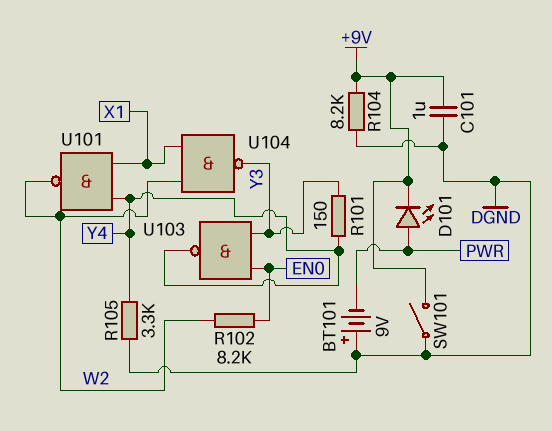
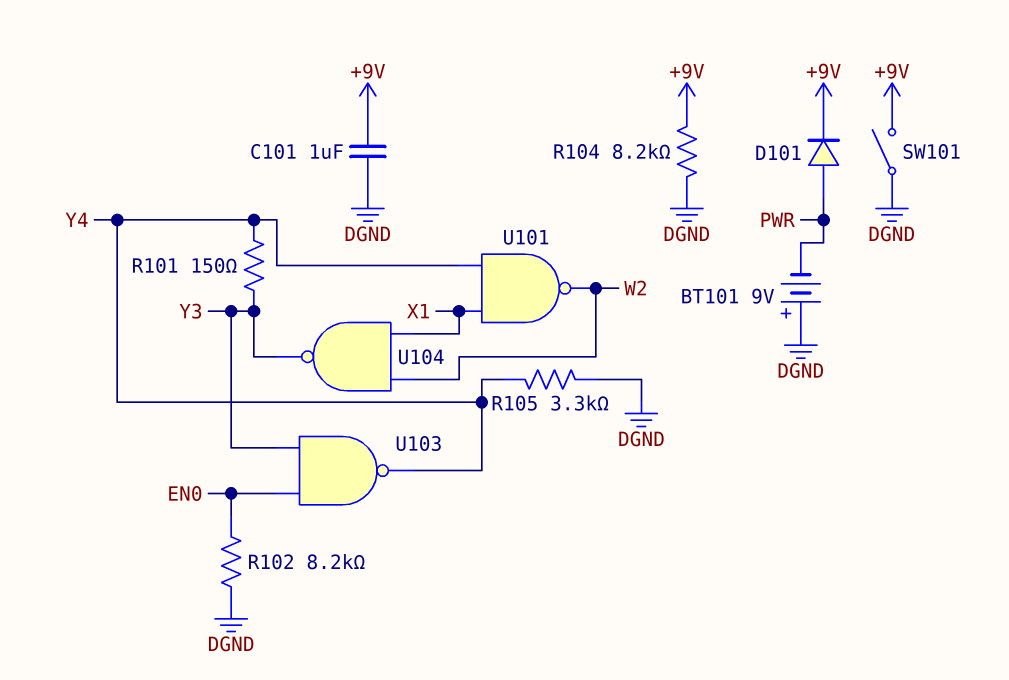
D101: LED (A PWR, K +9V) -> diode (A PWR, K +9V)
R102: 8.2k (EN0, W2) -> 8.2k (DGND, EN0)

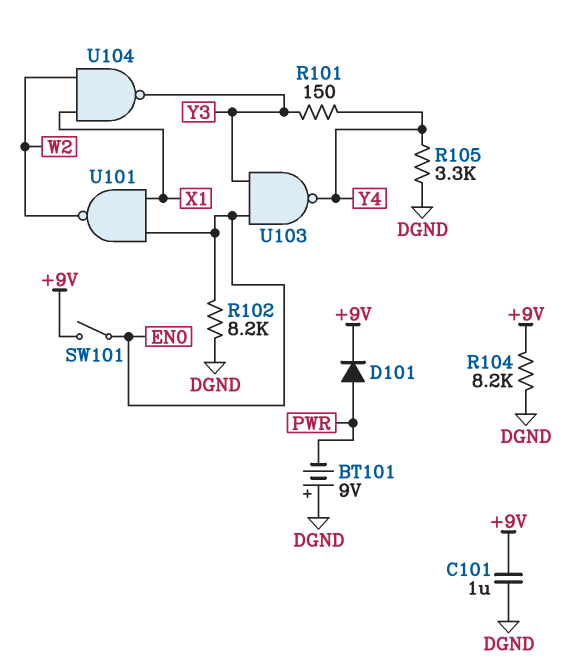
SW101: switch (+9V, DGND) -> switch (+9V, EN0)
U101: NAND (in X1, in Y4, out W2) -> NAND (in EN0, in X1, out W2)

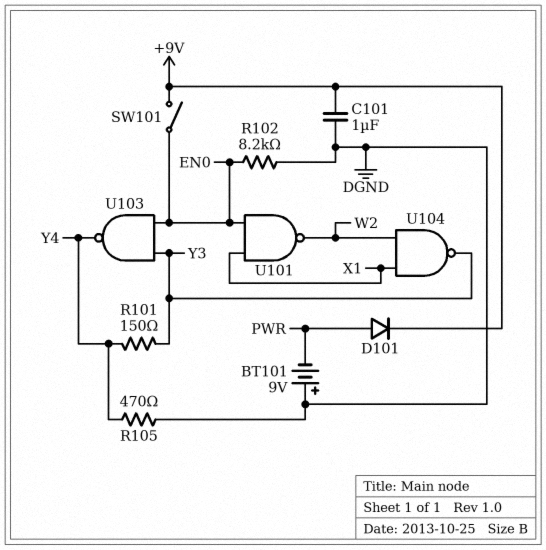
R104: 8.2k (+9V, DGND) -> none
R105: 3.3k (DGND, Y4) -> 470 (DGND, Y4)

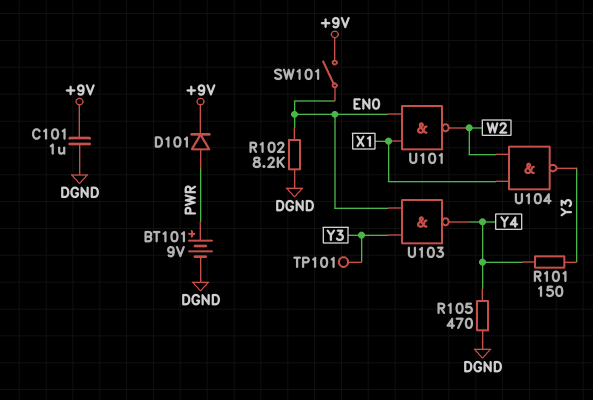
BT101: 9V (plus DGND, minus PWR) -> 9V (plus PWR, minus DGND)
TP101: none -> test point (Y3)

